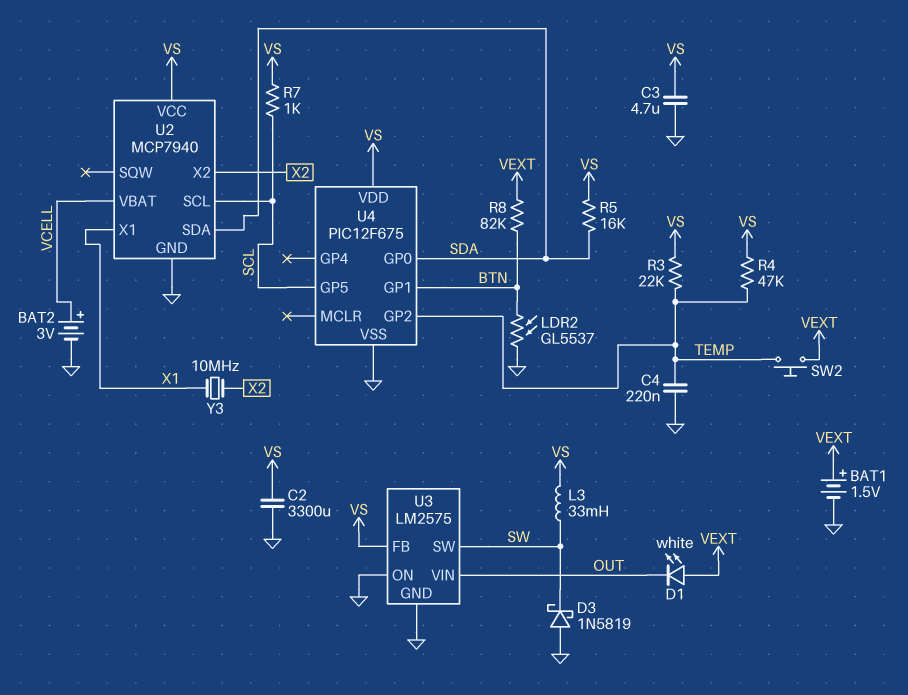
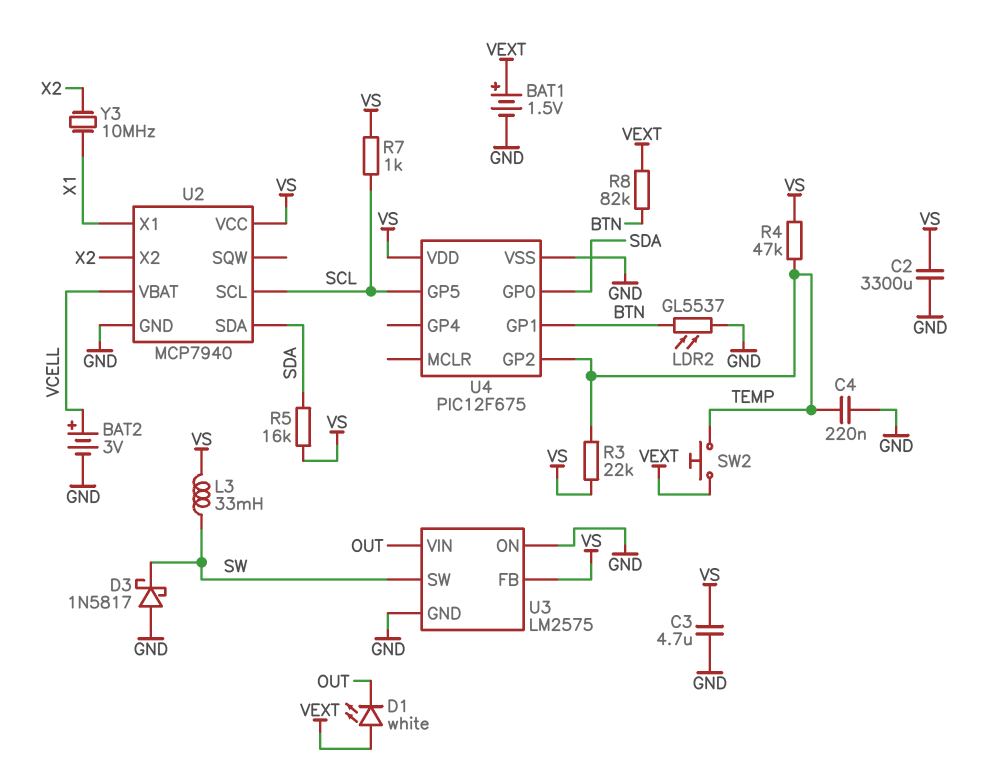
D3: schottky 1N5819 (A GND, K SW) -> schottky 1N5817 (A GND, K SW)

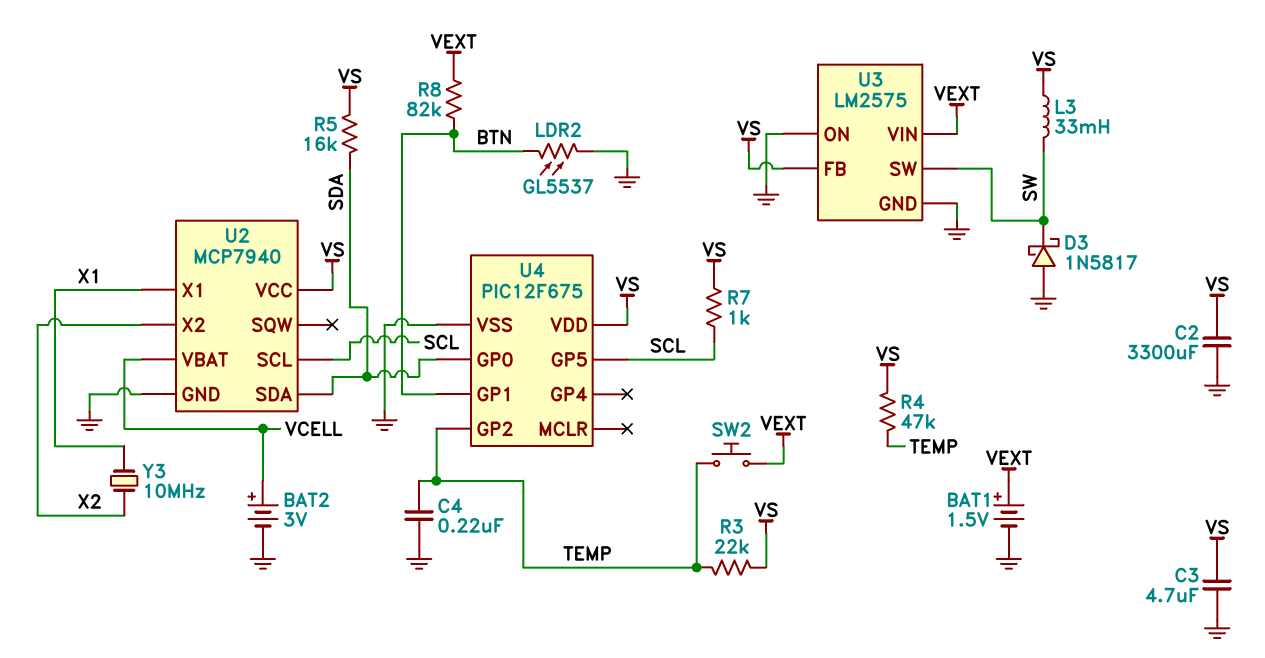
D1: LED white (A VEXT, K OUT) -> none
U3 pin VIN: OUT -> VEXT

